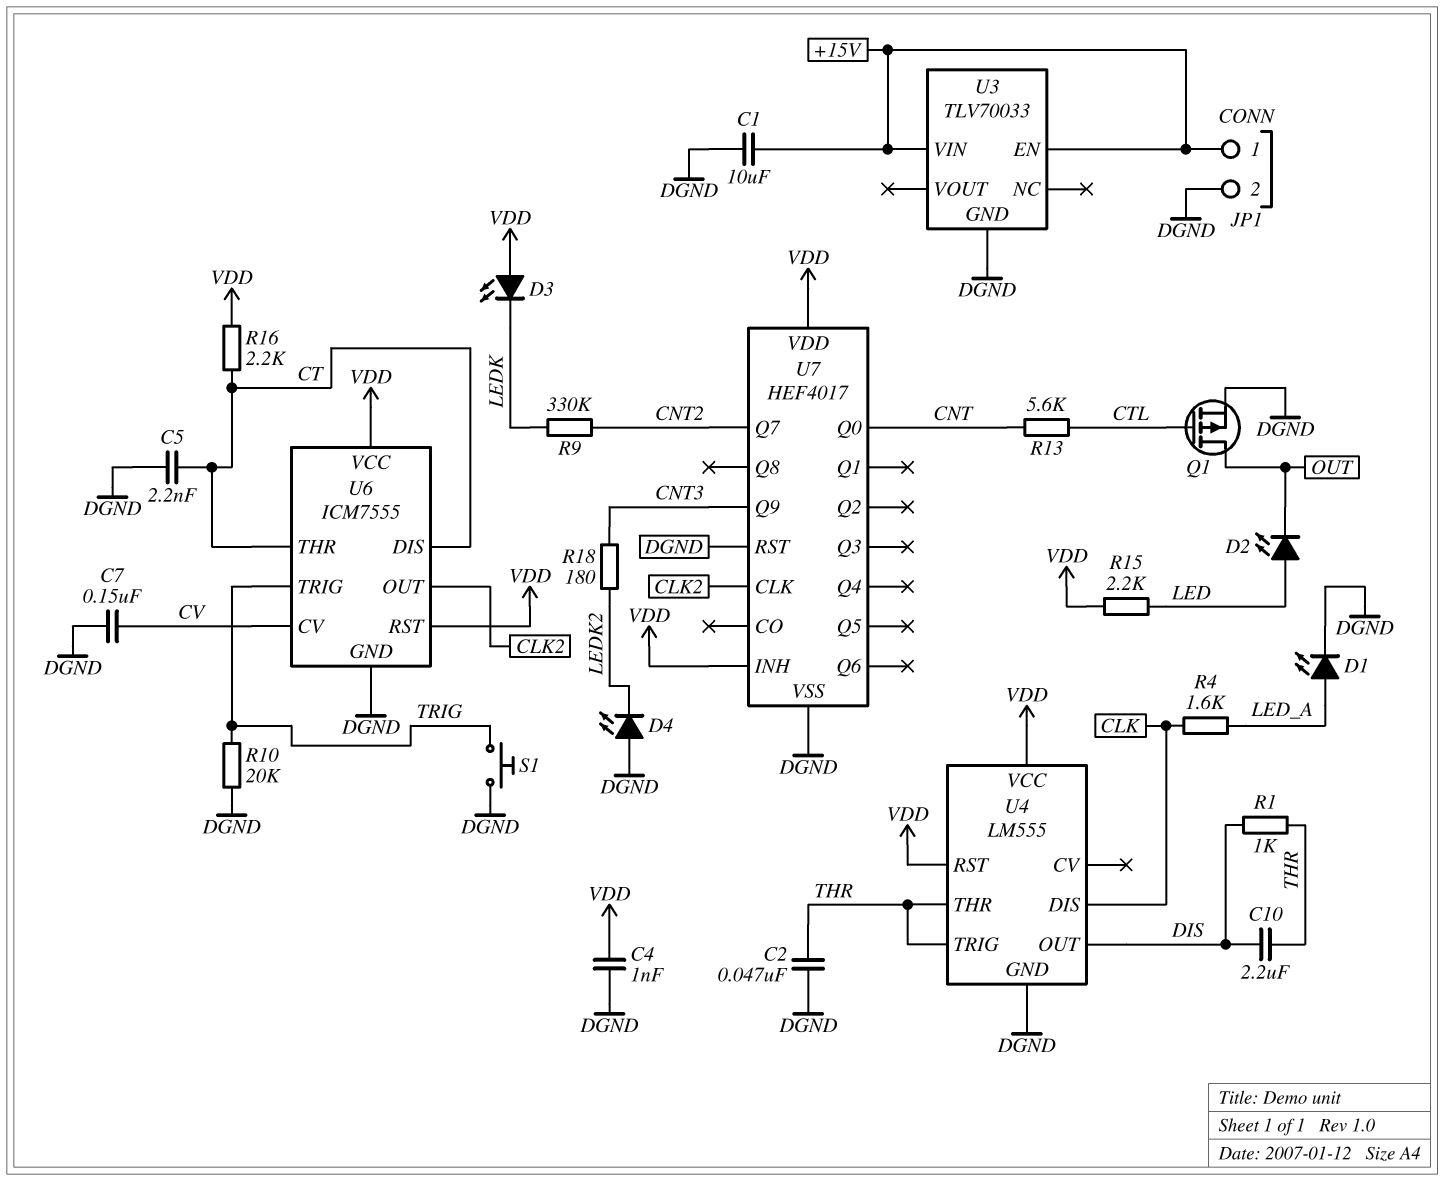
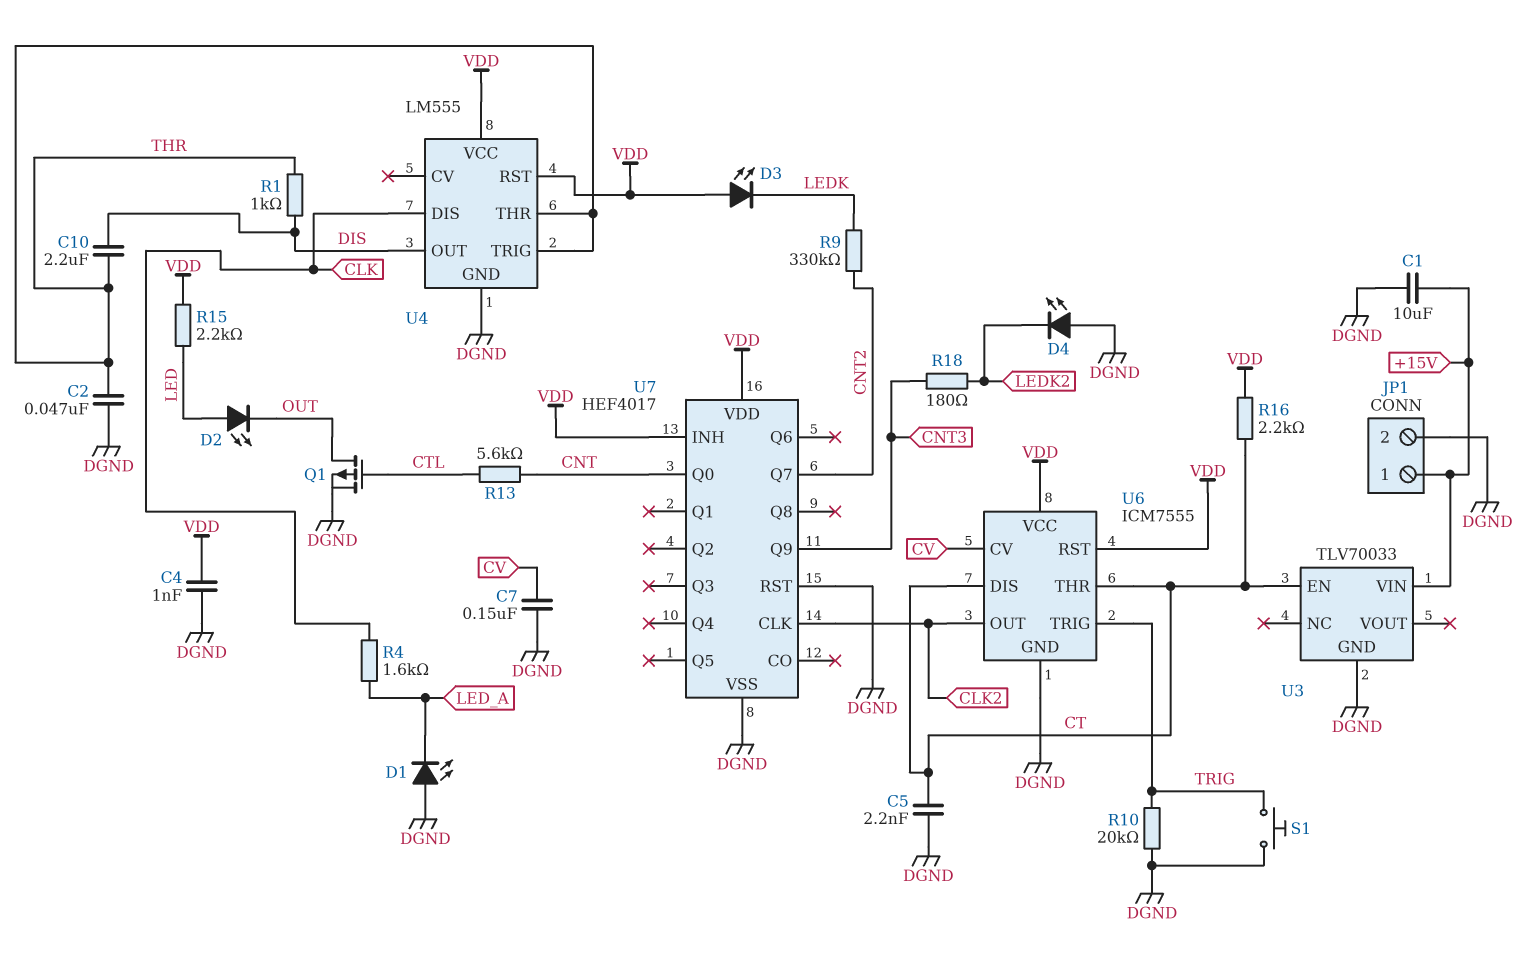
D1: LED (A LED_A, K DGND) -> LED (A DGND, K LED_A)
U3 pin EN: +15V -> CT

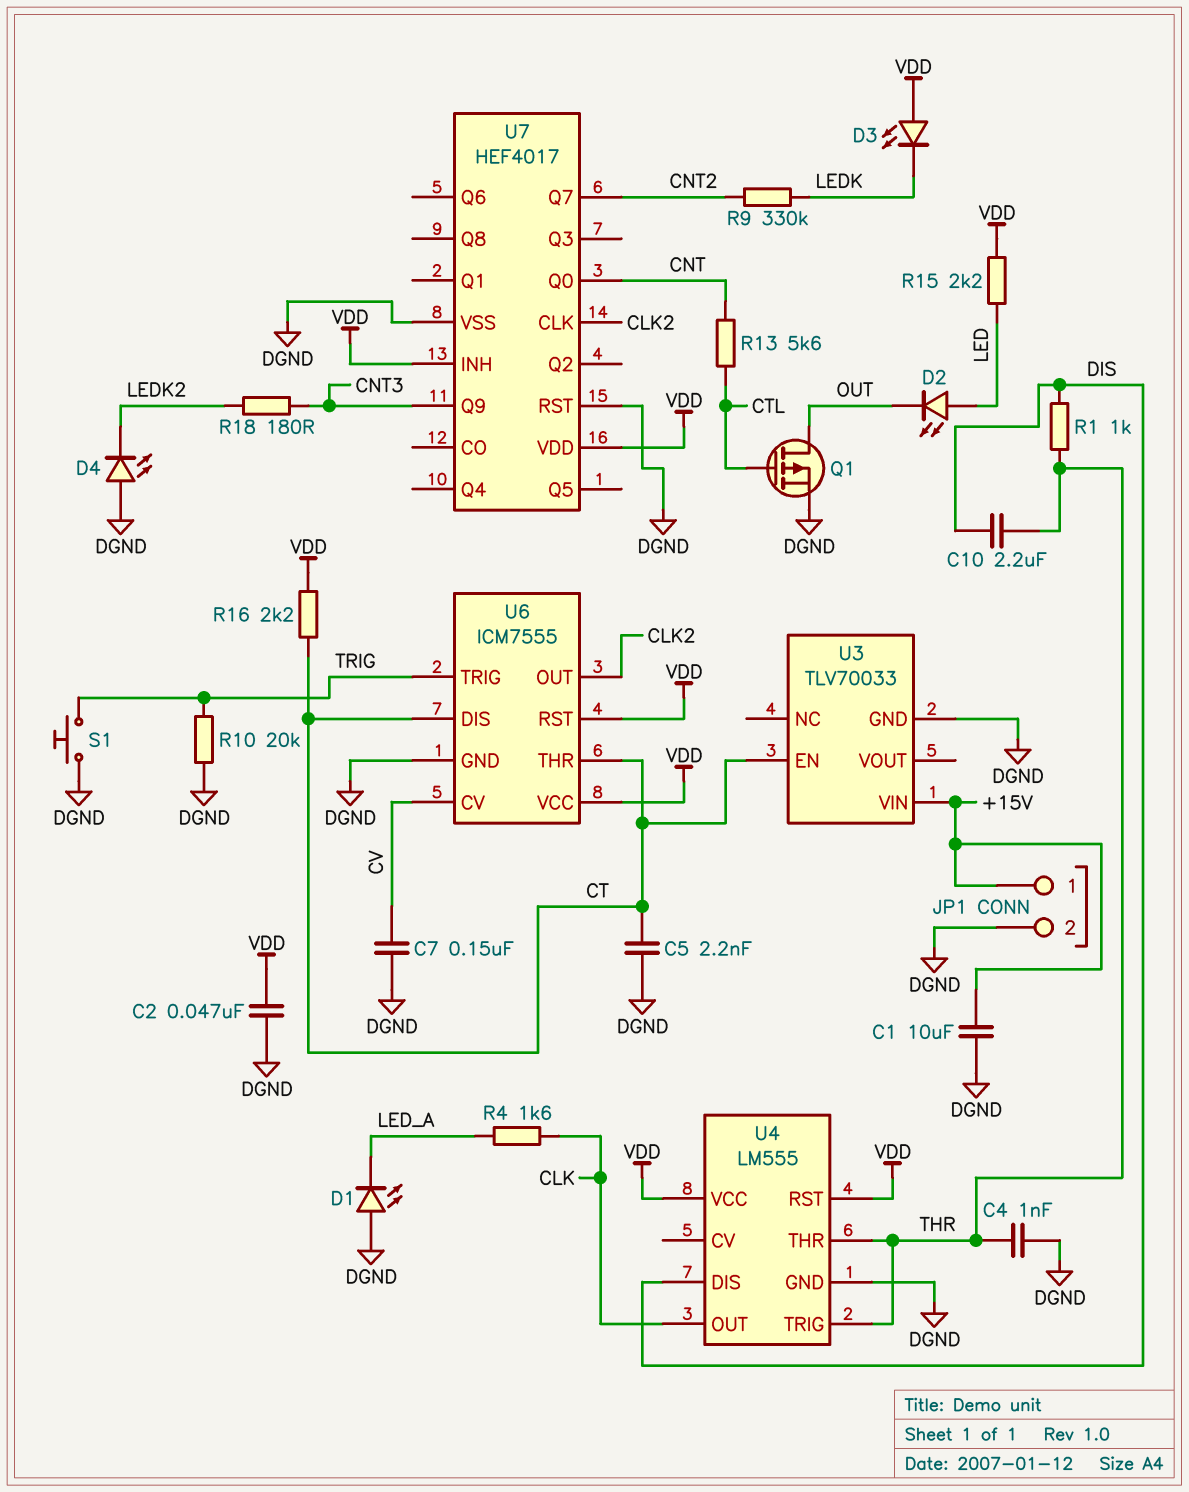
C2: 47nF (DGND, THR) -> 47nF (DGND, VDD)
C4: 1nF (DGND, VDD) -> 1nF (DGND, THR)
U4 pin DIS: CLK -> DIS
U4 pin OUT: DIS -> CLK

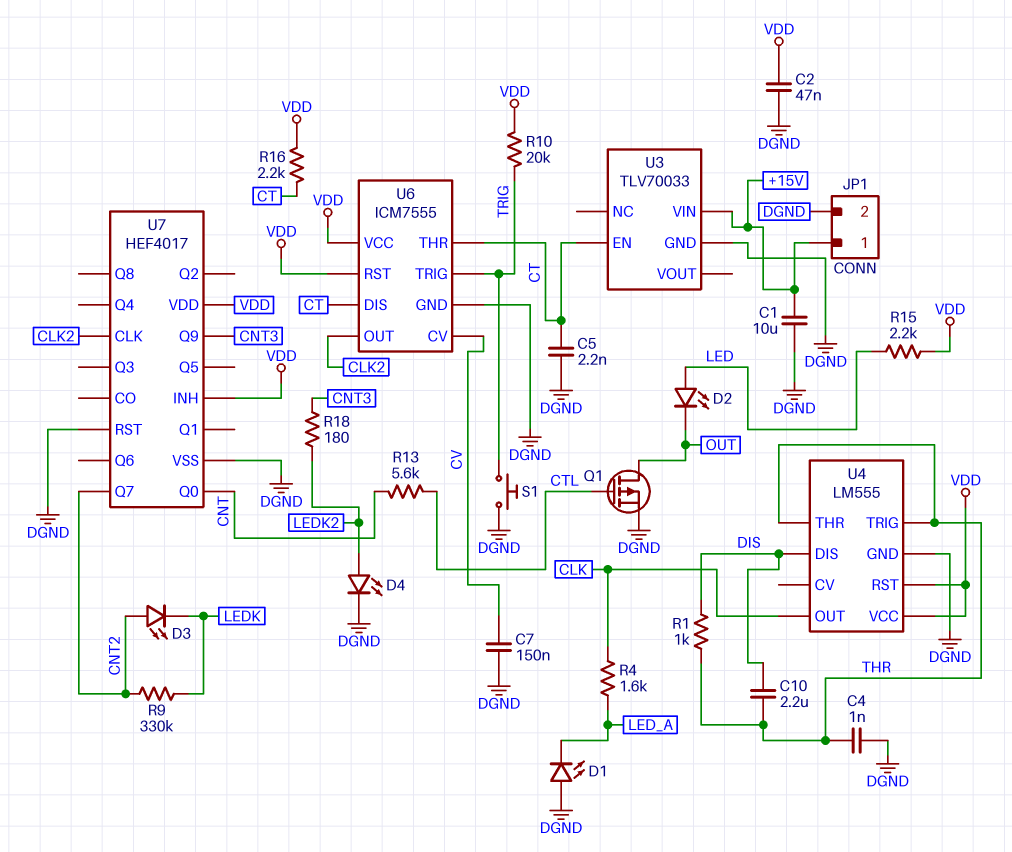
D3: LED (A VDD, K LEDK) -> LED (A CNT2, K LEDK)
D4: LED (A DGND, K LEDK2) -> LED (A LEDK2, K DGND)
R10: 20k (DGND, TRIG) -> 20k (TRIG, VDD)

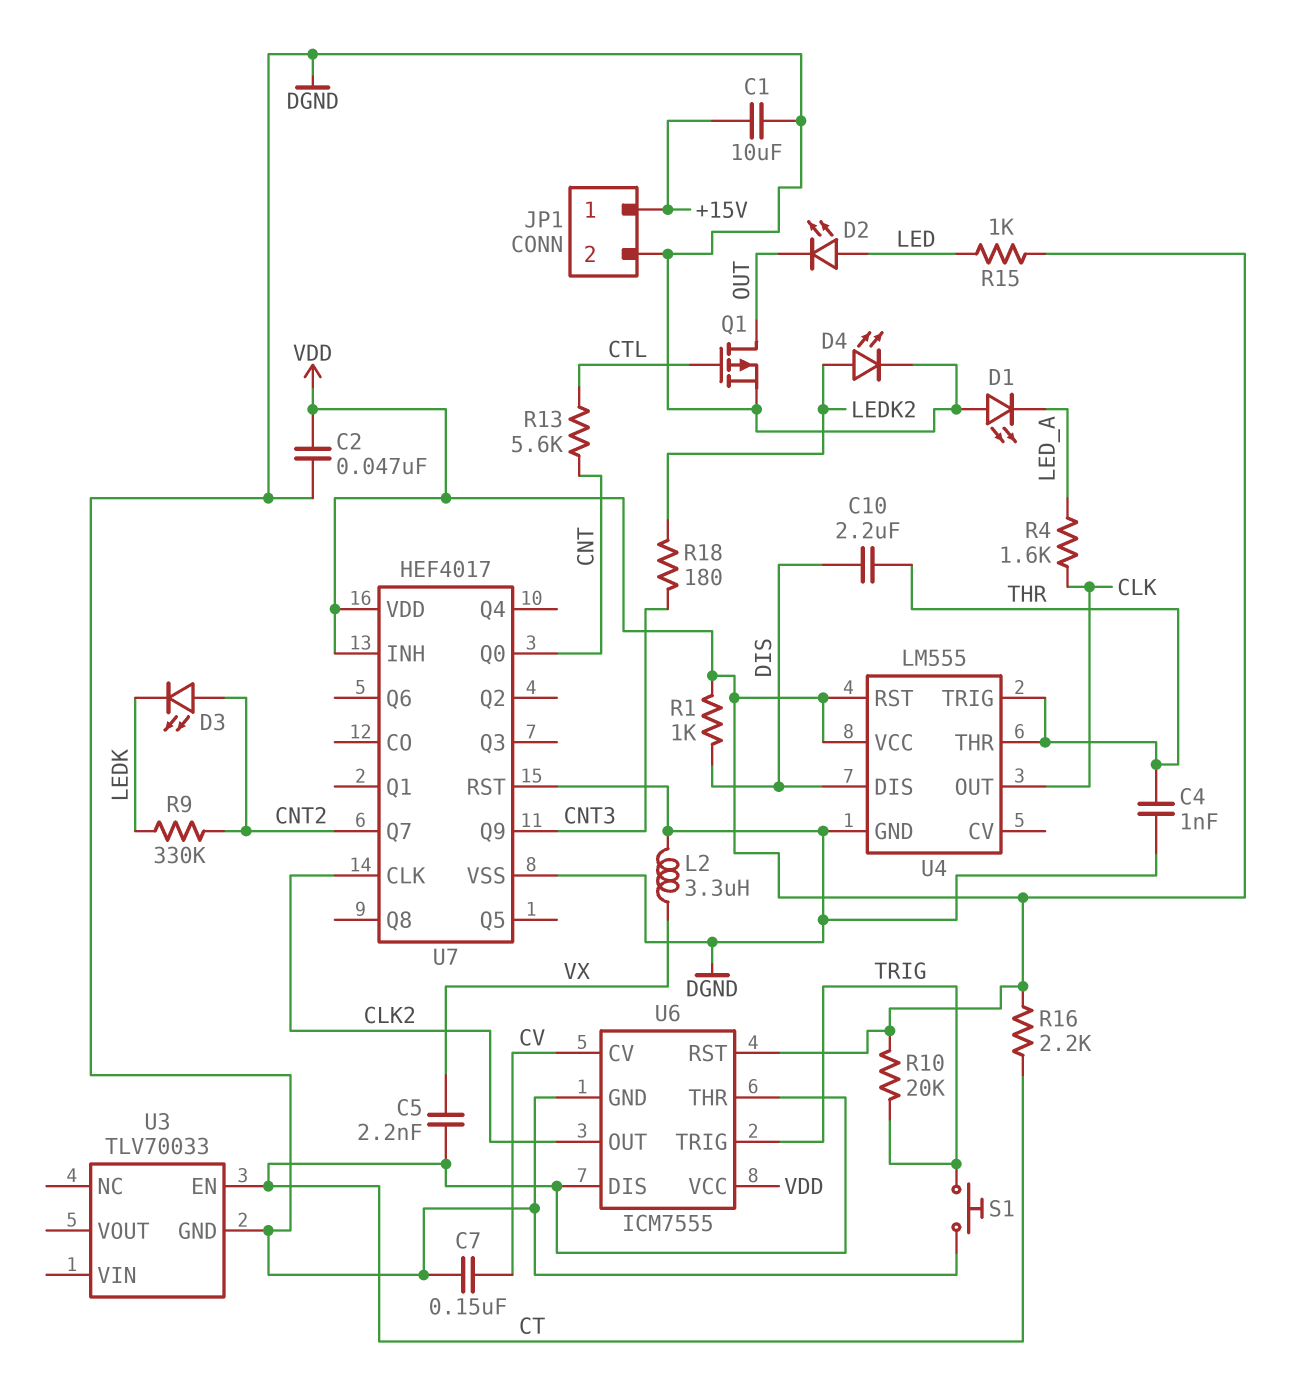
C5: 2.2nF (CT, DGND) -> 2.2nF (CT, VX)
L2: none -> 3.3uH (DGND, VX)
R1: 1k (DIS, THR) -> 1k (DIS, VDD)
R15: 2.2k (LED, VDD) -> 1k (LED, VDD)
U3 pin VIN: +15V -> none

